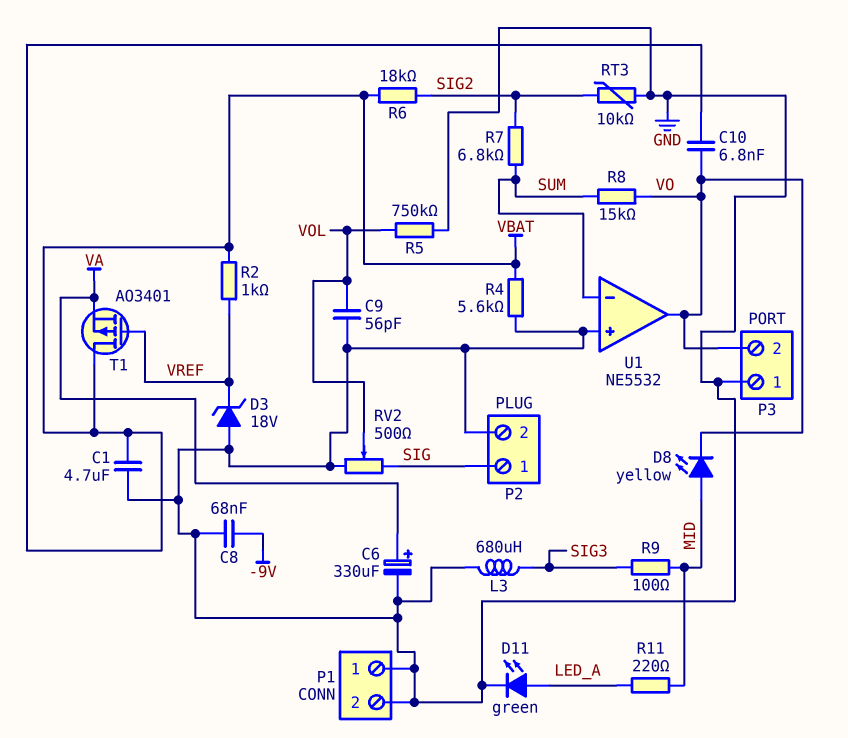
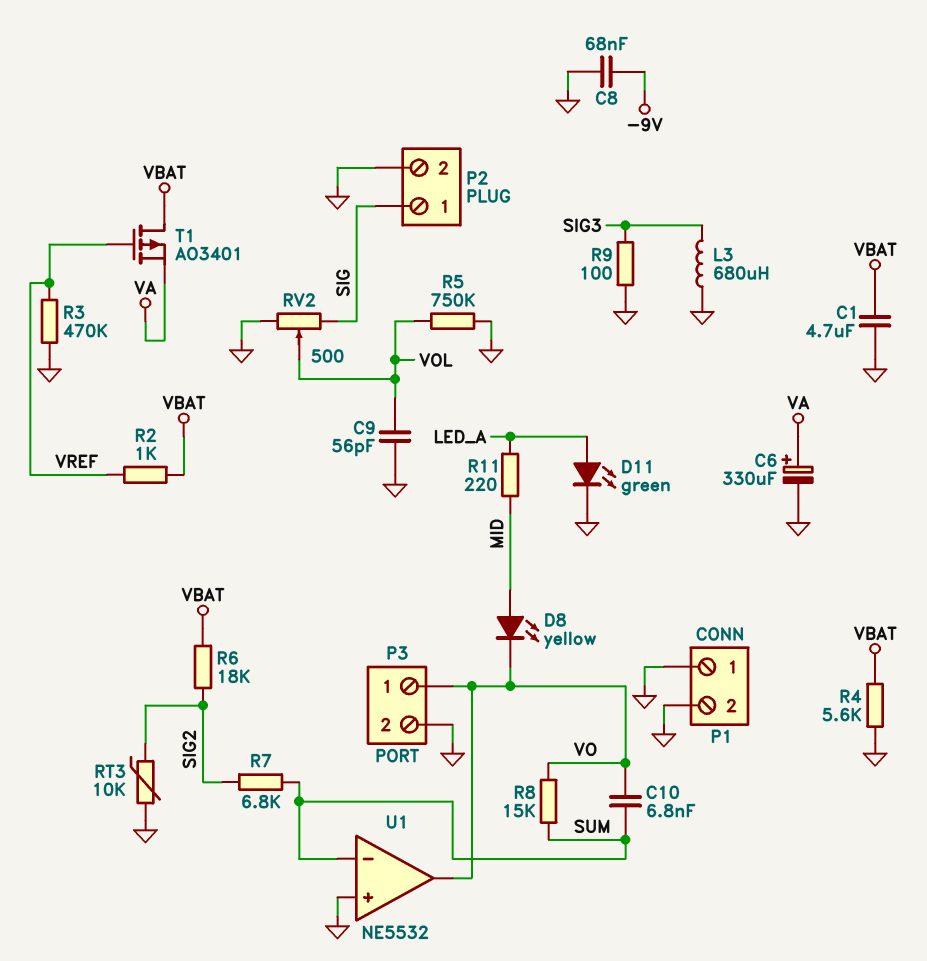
C10: 6.8nF (VBAT, VO) -> 6.8nF (SUM, VO)
D3: zener 18V (A GND, K VREF) -> none
P3 pin 1: GND -> VO
P3 pin 2: VO -> GND
R3: none -> 470k (GND, VREF)
R9: 100 (MID, SIG3) -> 100 (GND, SIG3)

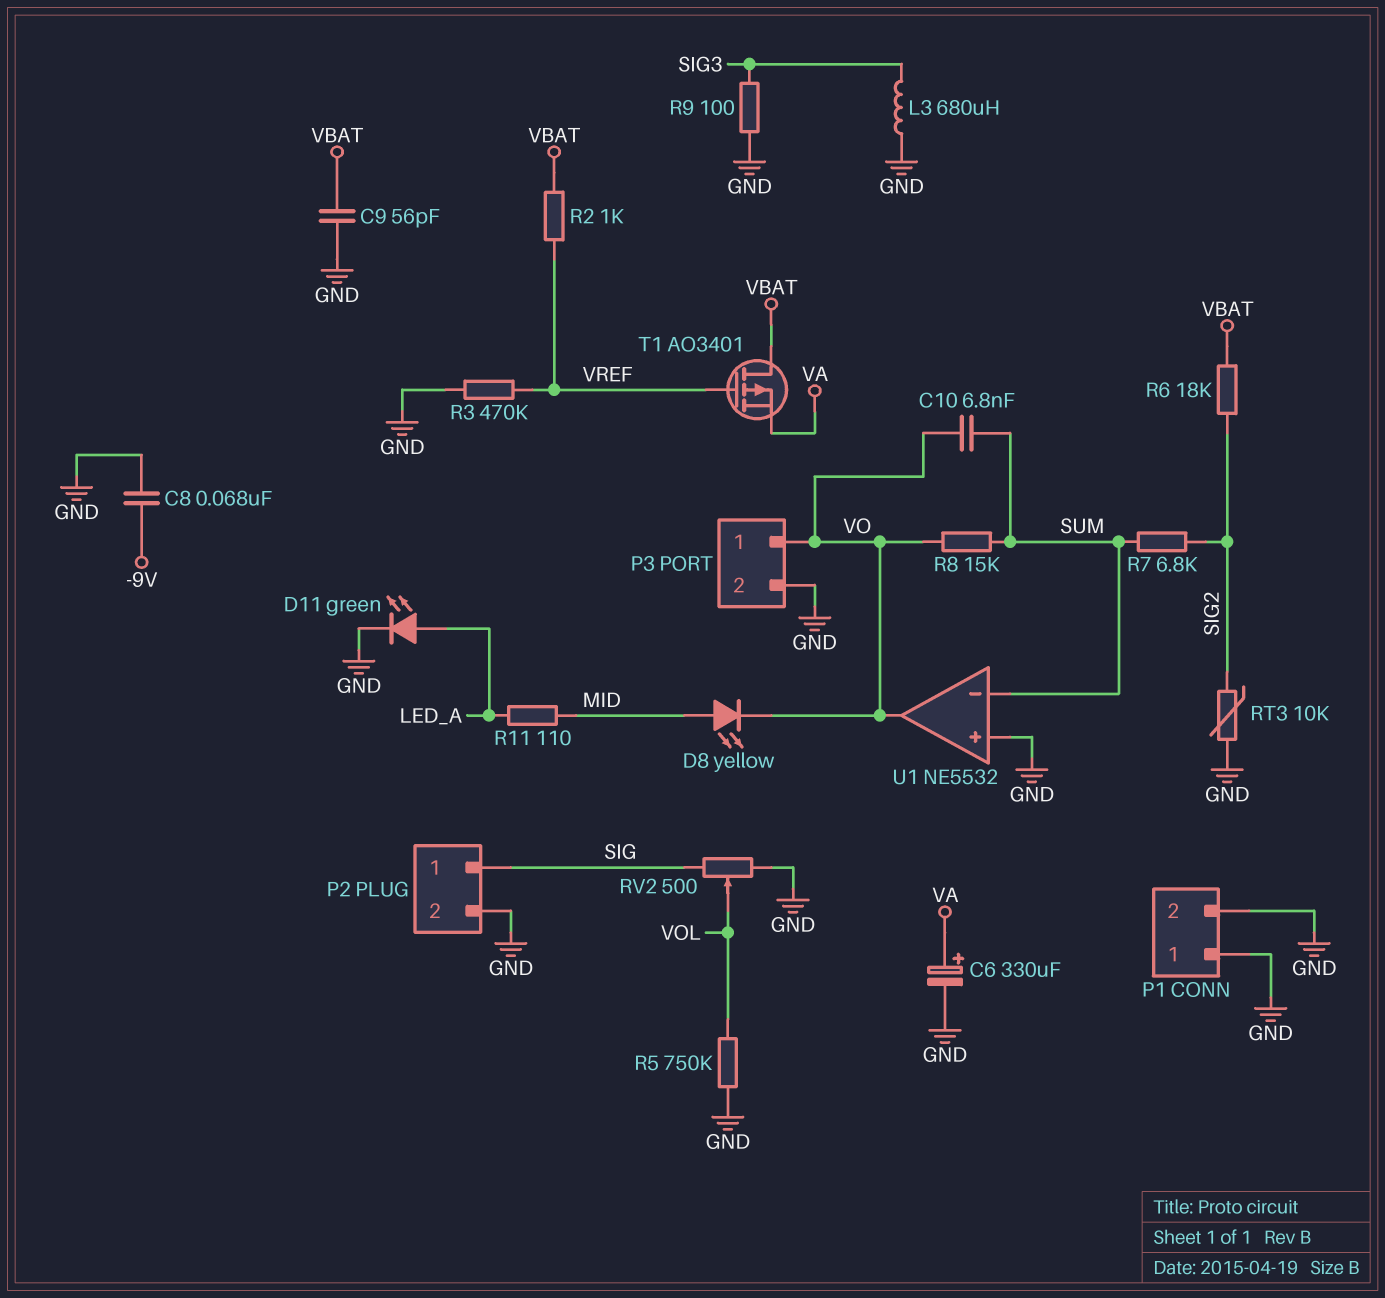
C1: 4.7uF (GND, VBAT) -> none
C9: 56pF (GND, VOL) -> 56pF (GND, VBAT)
R4: 5.6k (GND, VBAT) -> none
R11: 220 (LED_A, MID) -> 110 (LED_A, MID)

